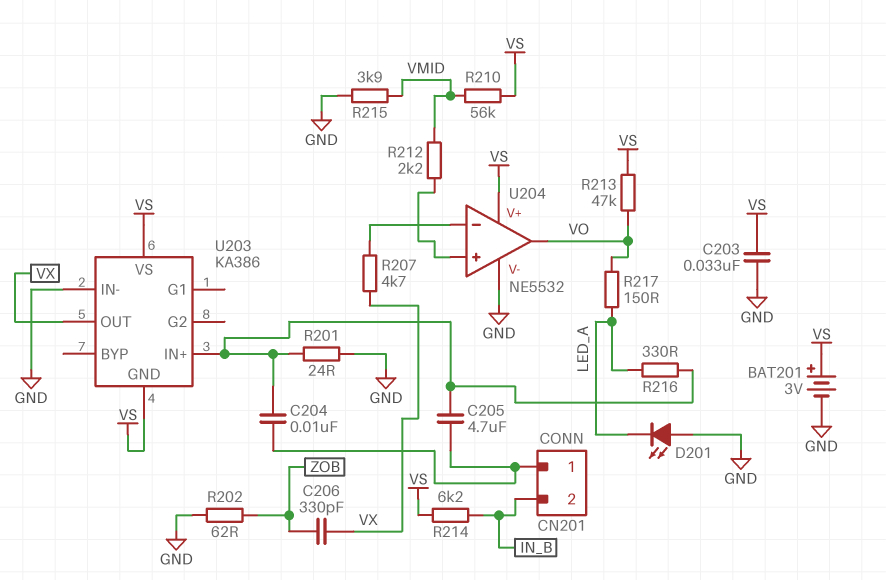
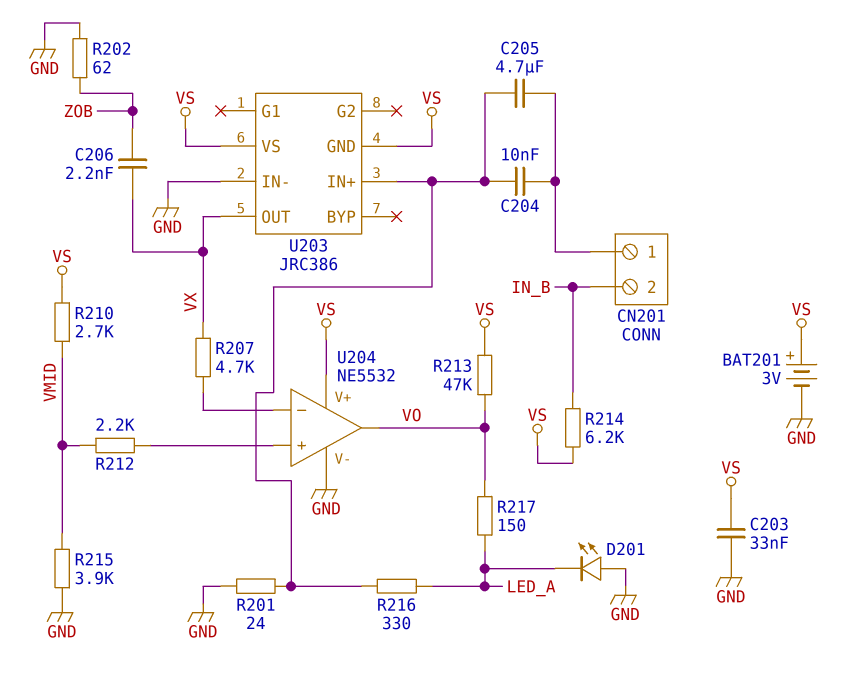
C206: 330pF (VX, ZOB) -> 2.2nF (VX, ZOB)
R210: 56k (VMID, VS) -> 2.7k (VMID, VS)
U203: KA386 -> JRC386

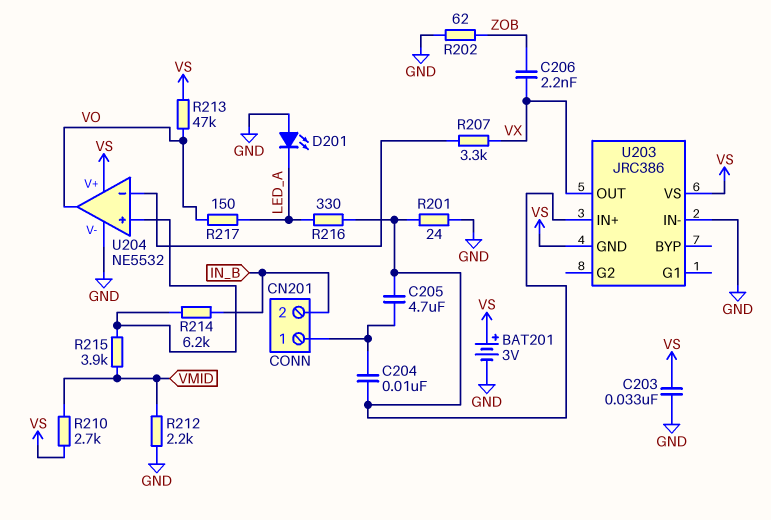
R207: 4.7k (U204/in-, VX) -> 3.3k (U204/in-, VX)
R212: 2.2k (U204/in+, VMID) -> 2.2k (GND, VMID)
R214: 6.2k (IN_B, VS) -> 6.2k (IN_B, U204/in+)
R215: 3.9k (GND, VMID) -> 3.9k (U204/in+, VMID)

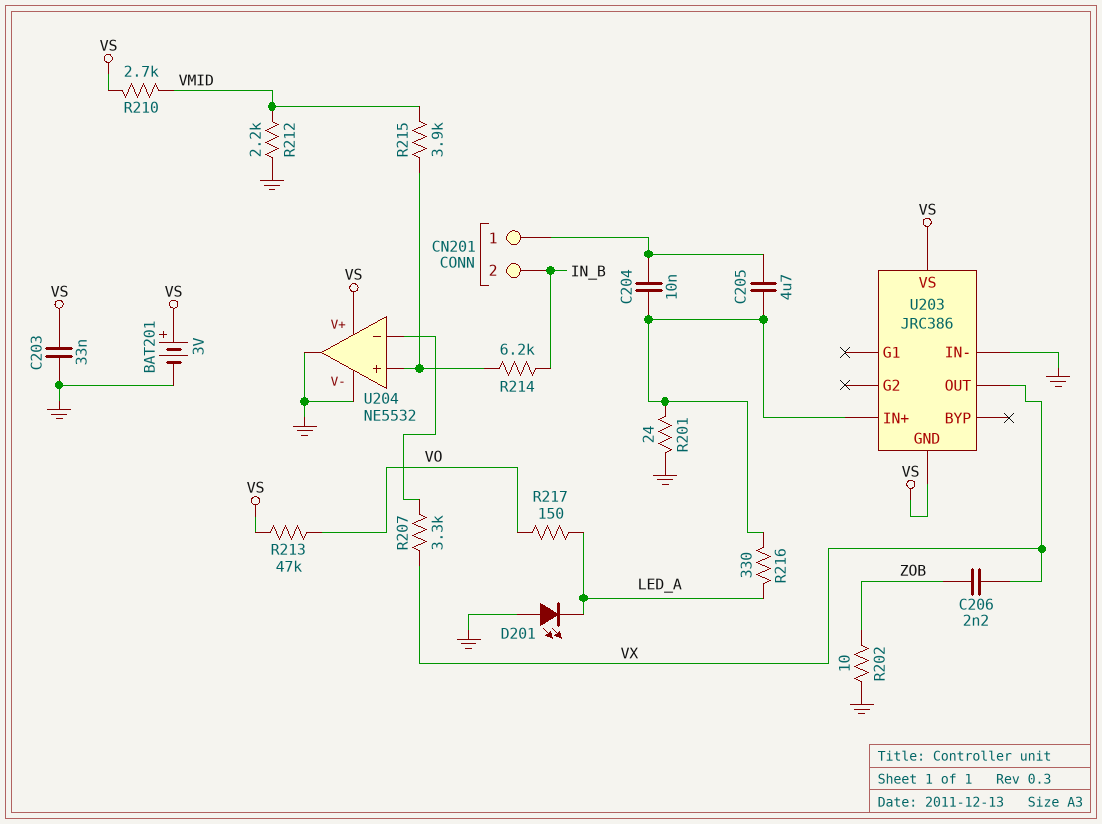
R202: 62 (GND, ZOB) -> 10 (GND, ZOB)
U204 pin out: VO -> GND

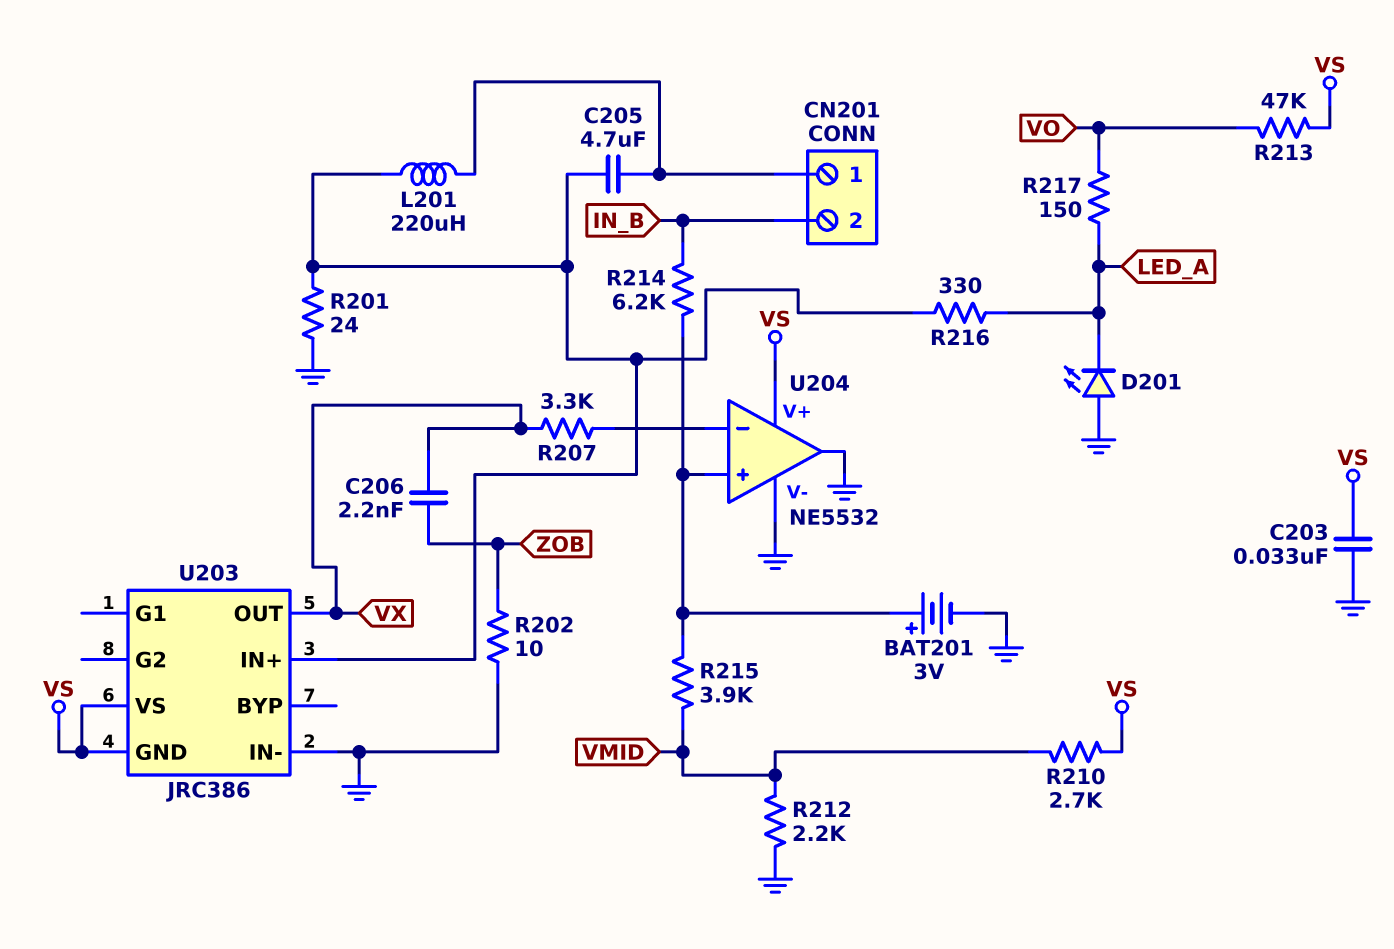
BAT201: 3V (plus VS, minus GND) -> 3V (plus U204/in+, minus GND)
C204: 10nF (CN201/1, U203/IN+) -> none
L201: none -> 220uH (CN201/1, U203/IN+)

